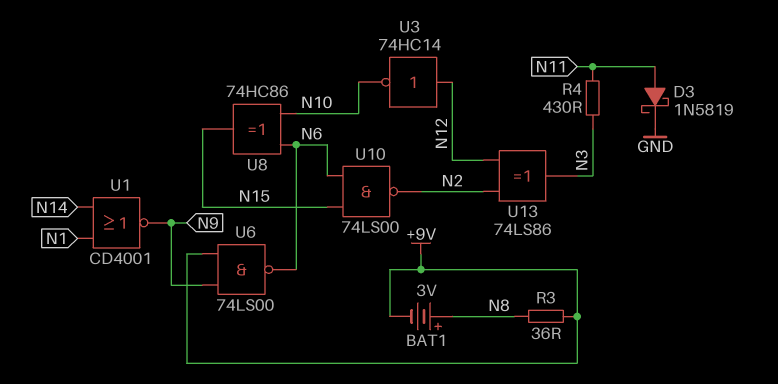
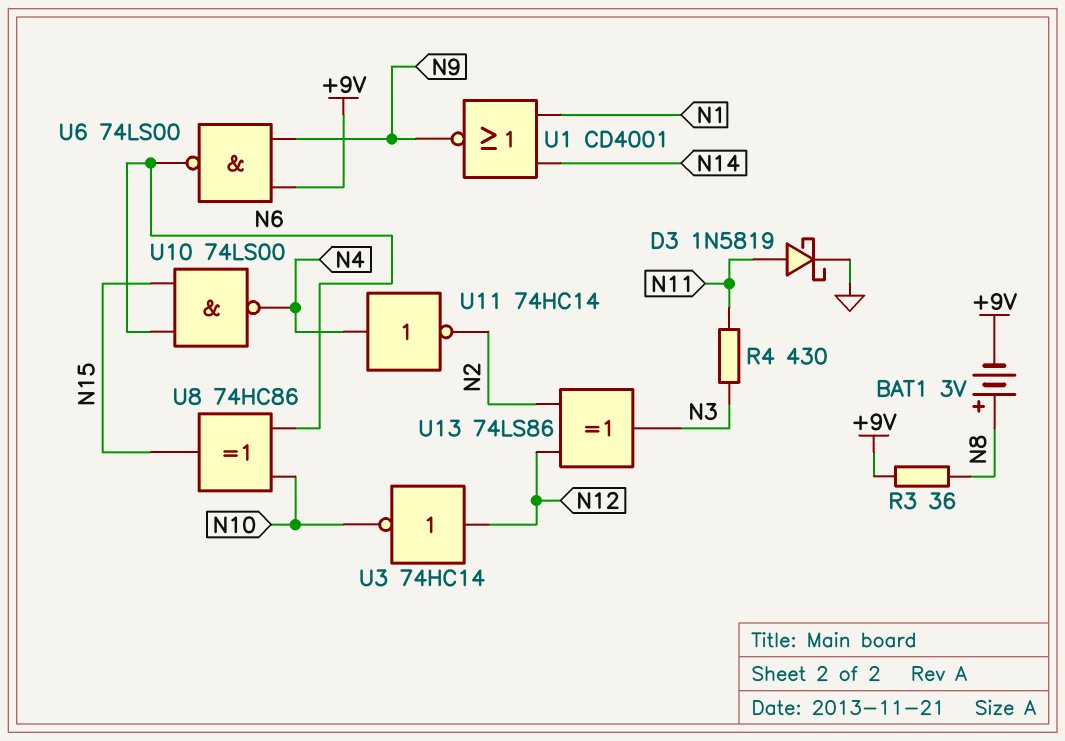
U10: NAND 74LS00 (in N6, in N15, out N2) -> NAND 74LS00 (in N6, in N15, out N4)
U11: none -> NOT 74HC14 (in N4, out N2)

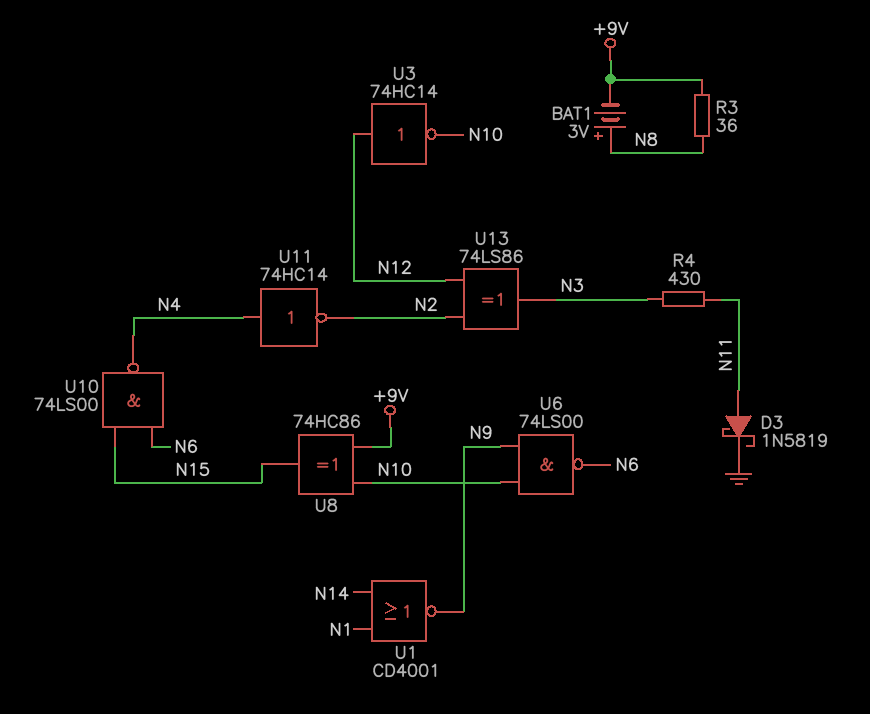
U6: NAND 74LS00 (in +9V, in N9, out N6) -> NAND 74LS00 (in N9, in N10, out N6)
U8: XOR 74HC86 (in N6, in N10, out N15) -> XOR 74HC86 (in +9V, in N10, out N15)

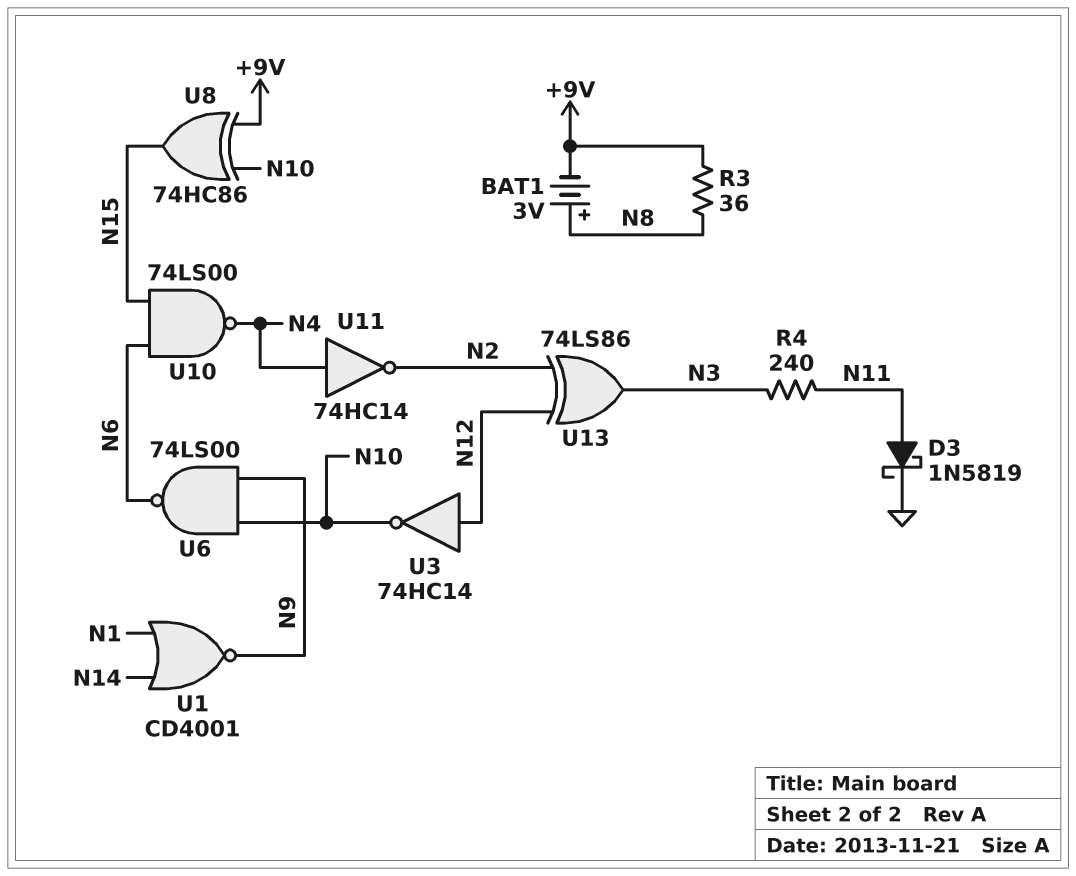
R4: 430 (N3, N11) -> 240 (N3, N11)

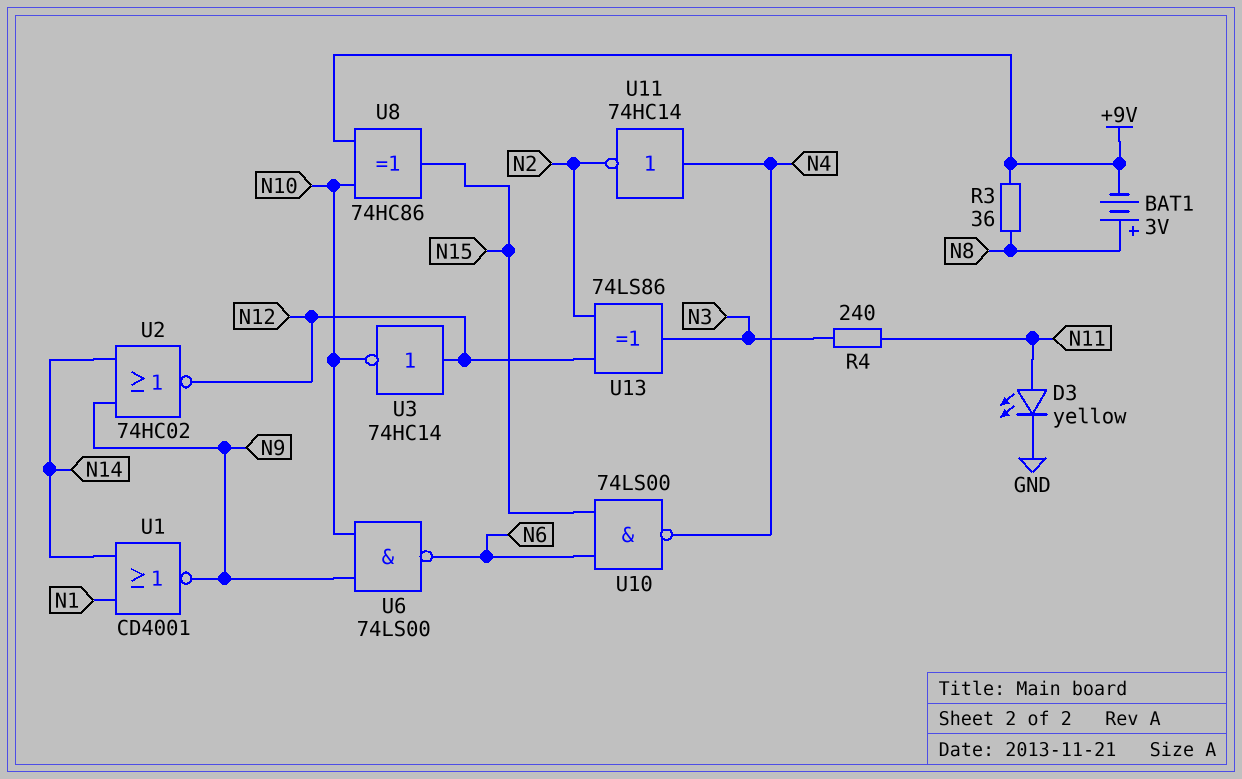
D3: schottky 1N5819 (A N11, K GND) -> LED yellow (A N11, K GND)
U2: none -> NOR 74HC02 (in N9, in N14, out N12)

